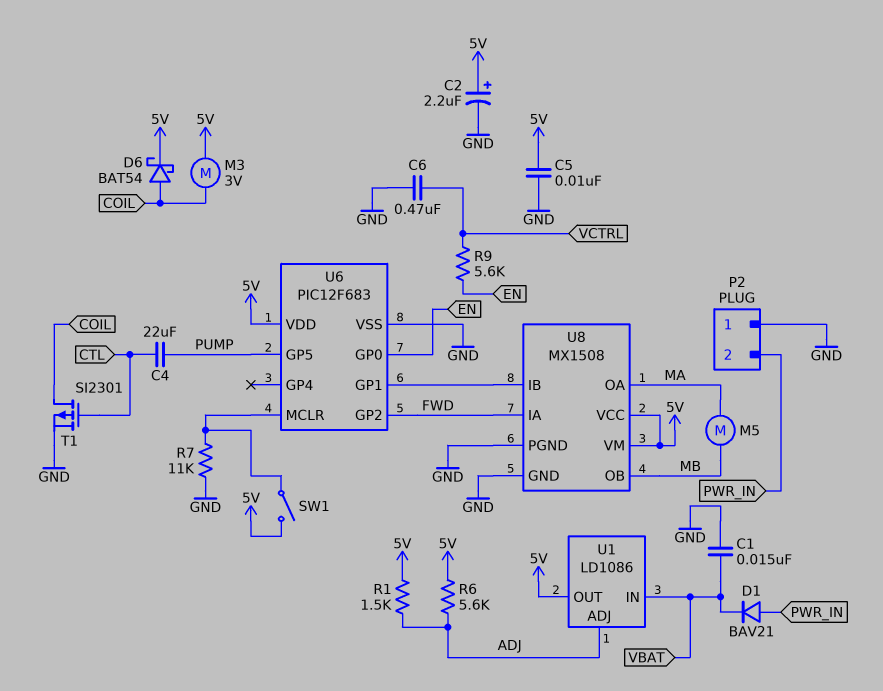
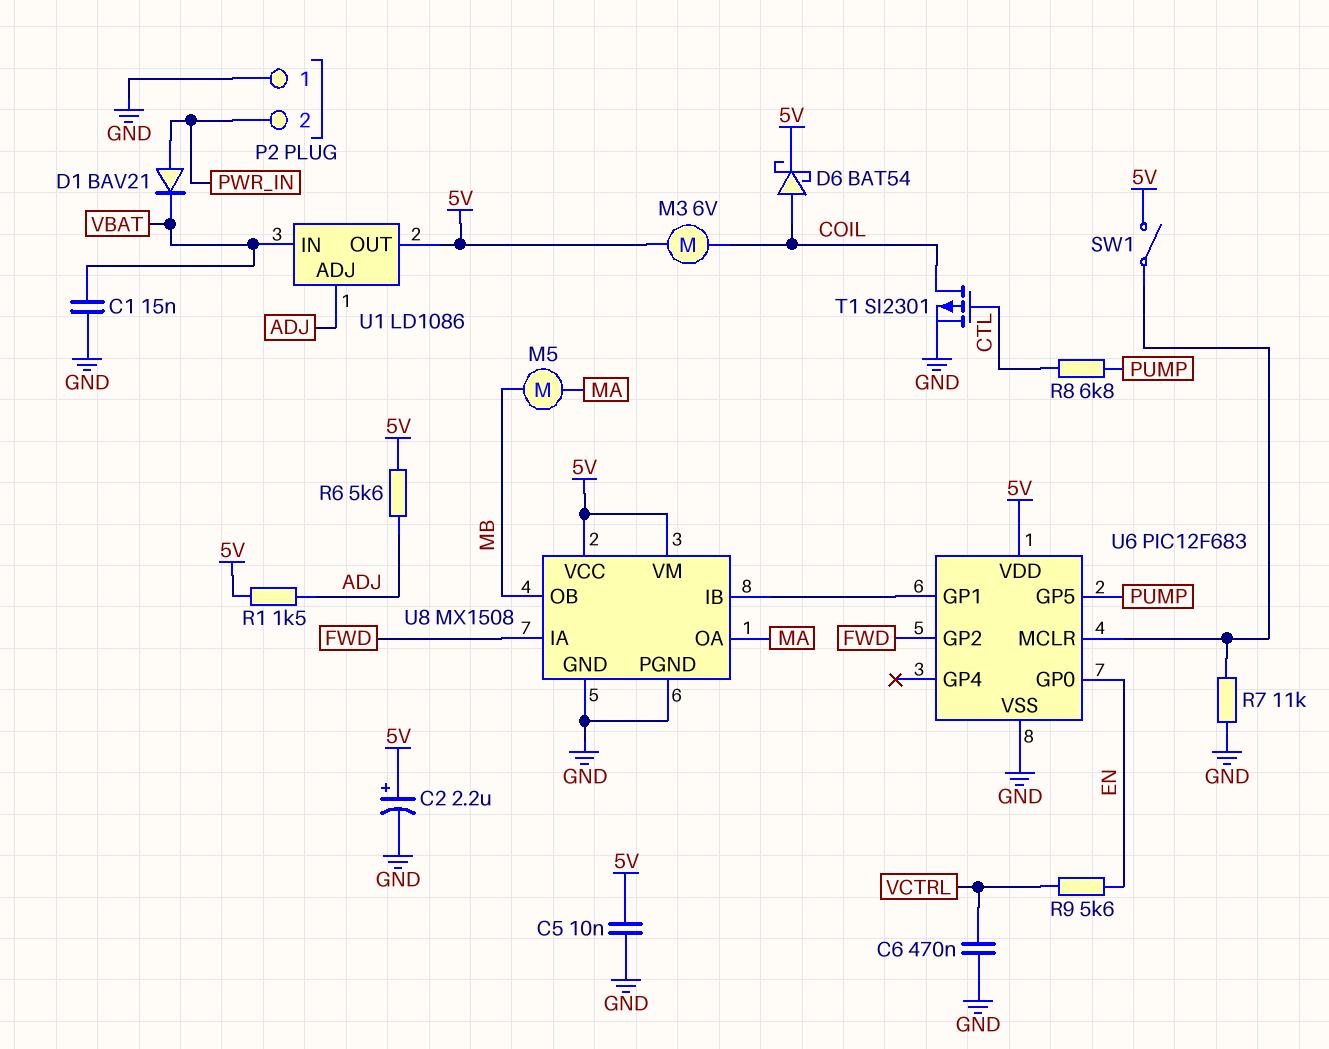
C4: 22uF (CTL, PUMP) -> none
M3: motor 3V (5V, COIL) -> motor 6V (5V, COIL)
R8: none -> 6.8k (CTL, PUMP)

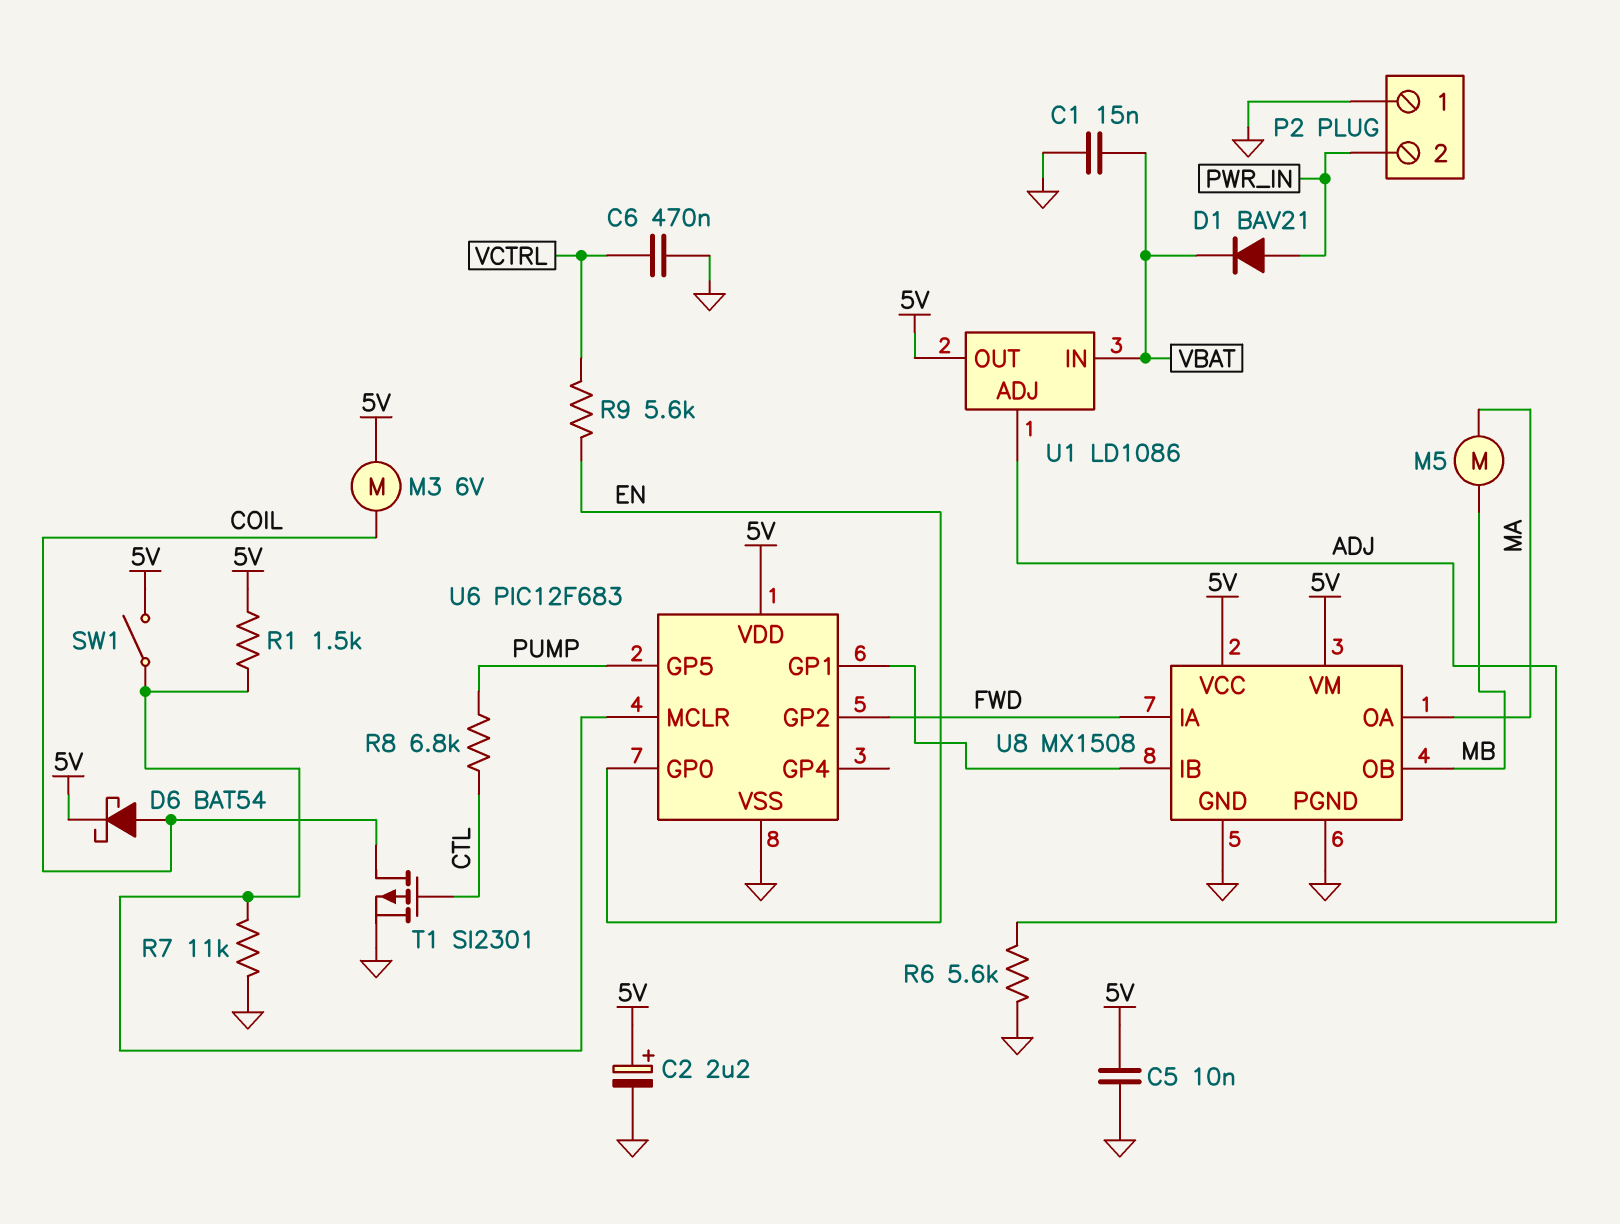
R1: 1.5k (5V, ADJ) -> 1.5k (5V, U6/MCLR)
R6: 5.6k (5V, ADJ) -> 5.6k (ADJ, GND)

